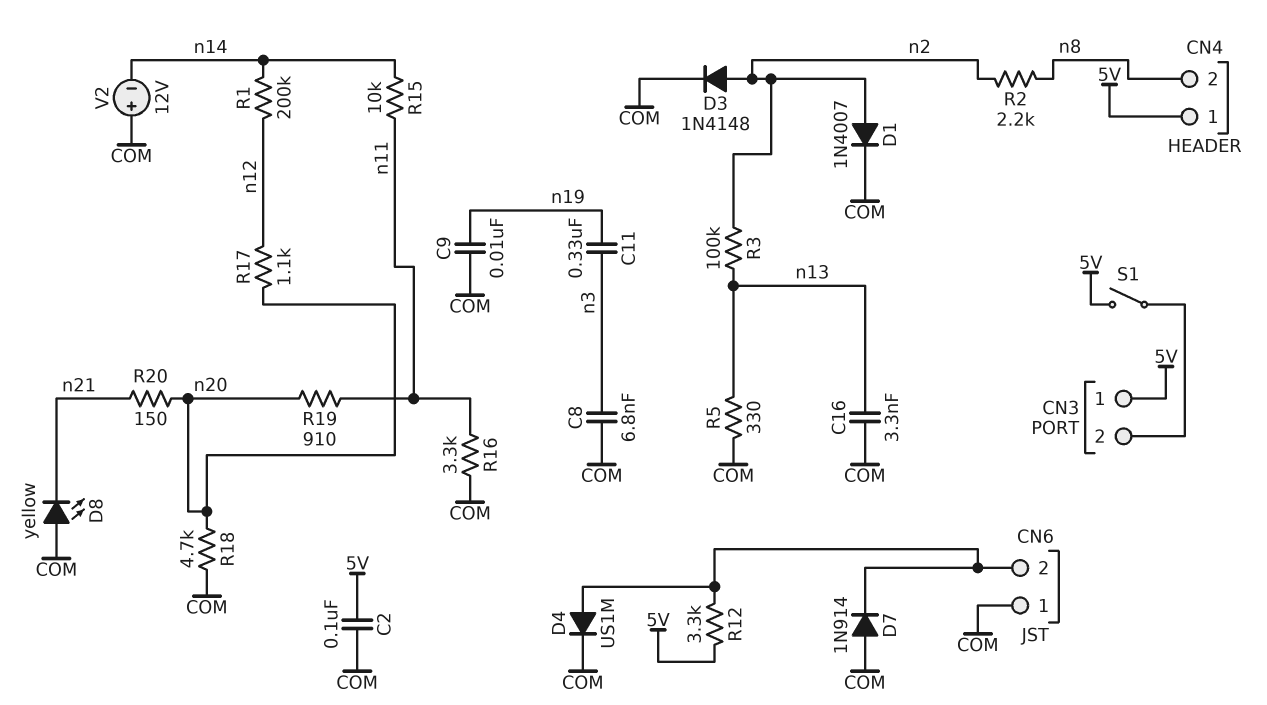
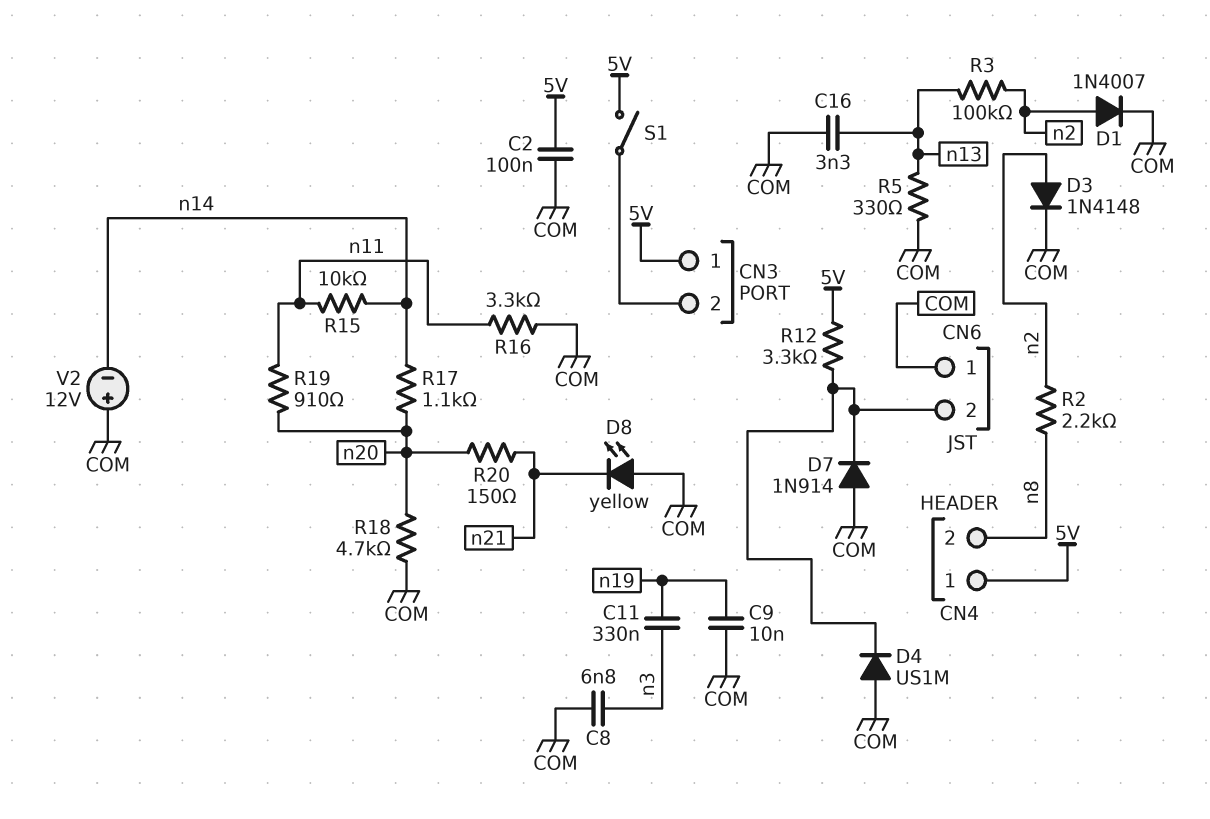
D4: diode US1M (A CN6/2, K COM) -> diode US1M (A COM, K CN6/2)
R1: 200k (n12, n14) -> none
R17: 1.1k (n12, n20) -> 1.1k (n14, n20)

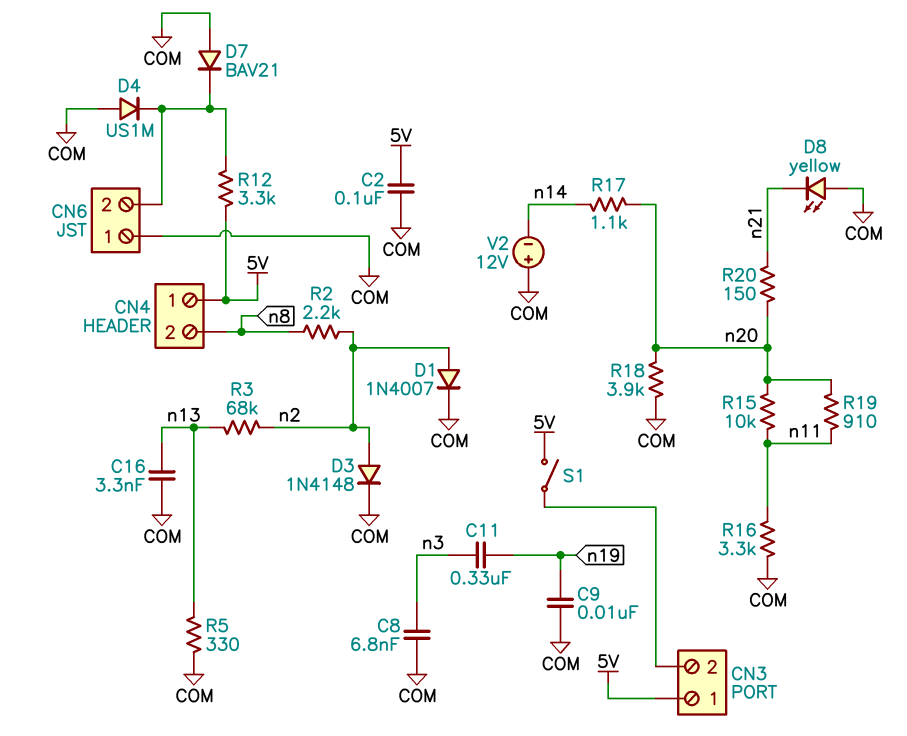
D7: diode 1N914 (A COM, K CN6/2) -> diode BAV21 (A COM, K CN6/2)
R3: 100k (n2, n13) -> 68k (n2, n13)
R15: 10k (n11, n14) -> 10k (n11, n20)
R18: 4.7k (COM, n20) -> 3.9k (COM, n20)

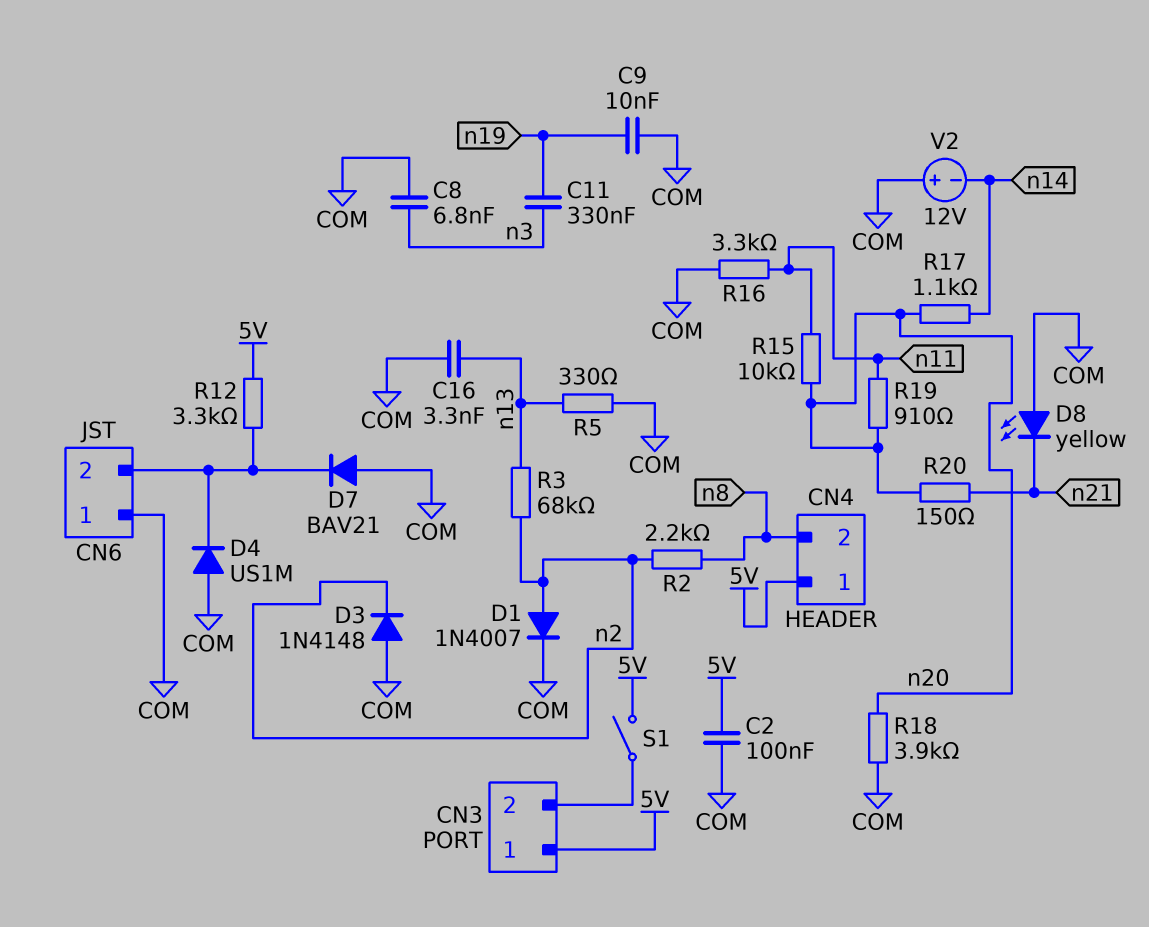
D3: diode 1N4148 (A n2, K COM) -> diode 1N4148 (A COM, K n2)

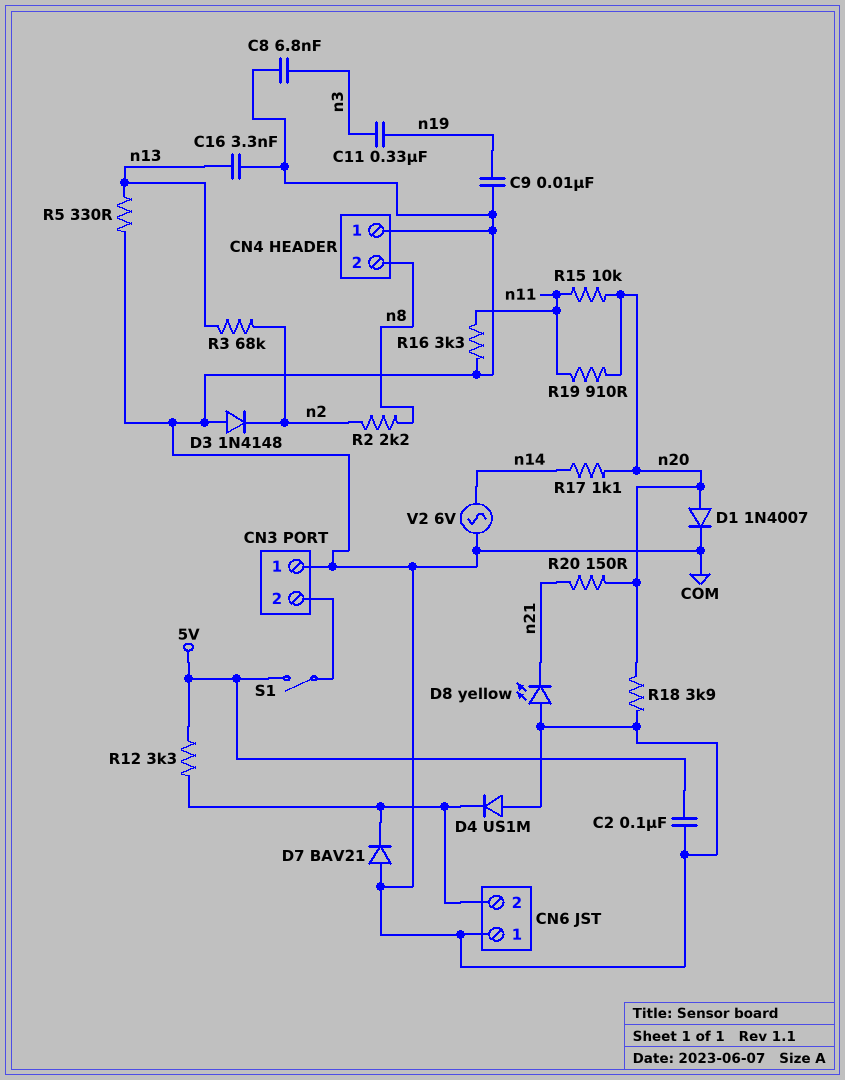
CN3 pin 1: 5V -> COM
CN4 pin 1: 5V -> COM
D1: diode 1N4007 (A n2, K COM) -> diode 1N4007 (A n20, K COM)
V2: 12V (plus COM, minus n14) -> AC 6V (COM, n14)

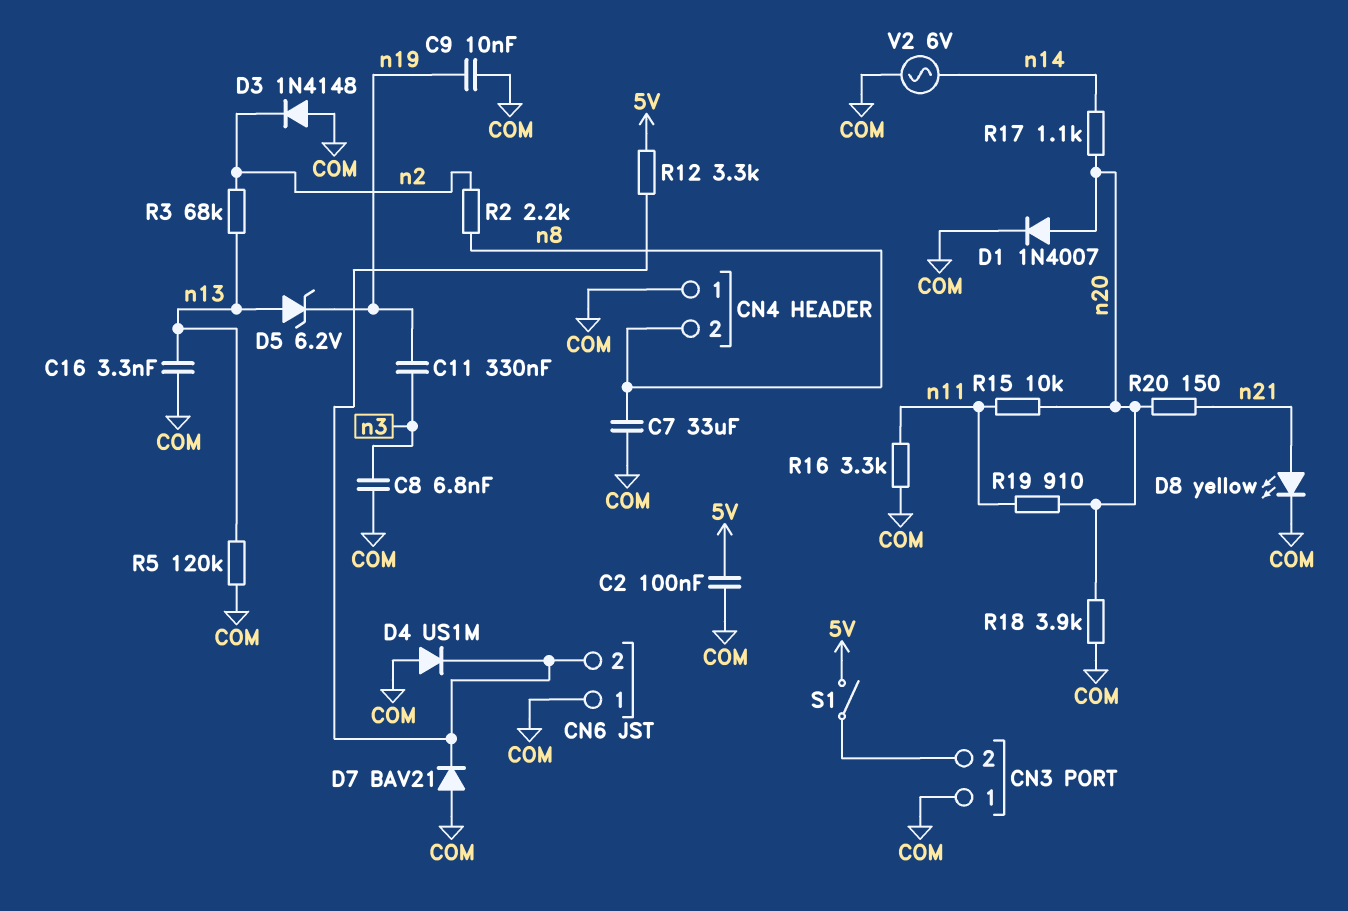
C7: none -> 33uF (COM, n8)
D5: none -> zener 6.2V (A n13, K n19)
D8: LED yellow (A COM, K n21) -> LED yellow (A n21, K COM)
R5: 330 (COM, n13) -> 120k (COM, n13)

